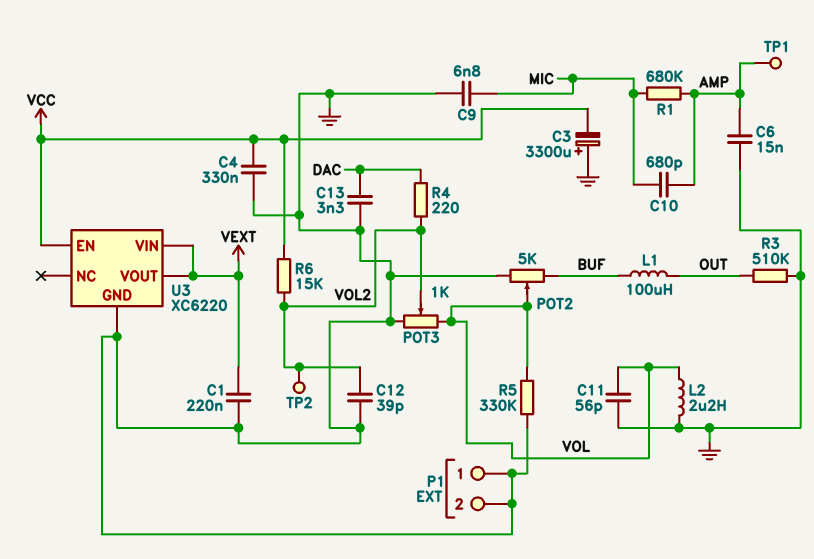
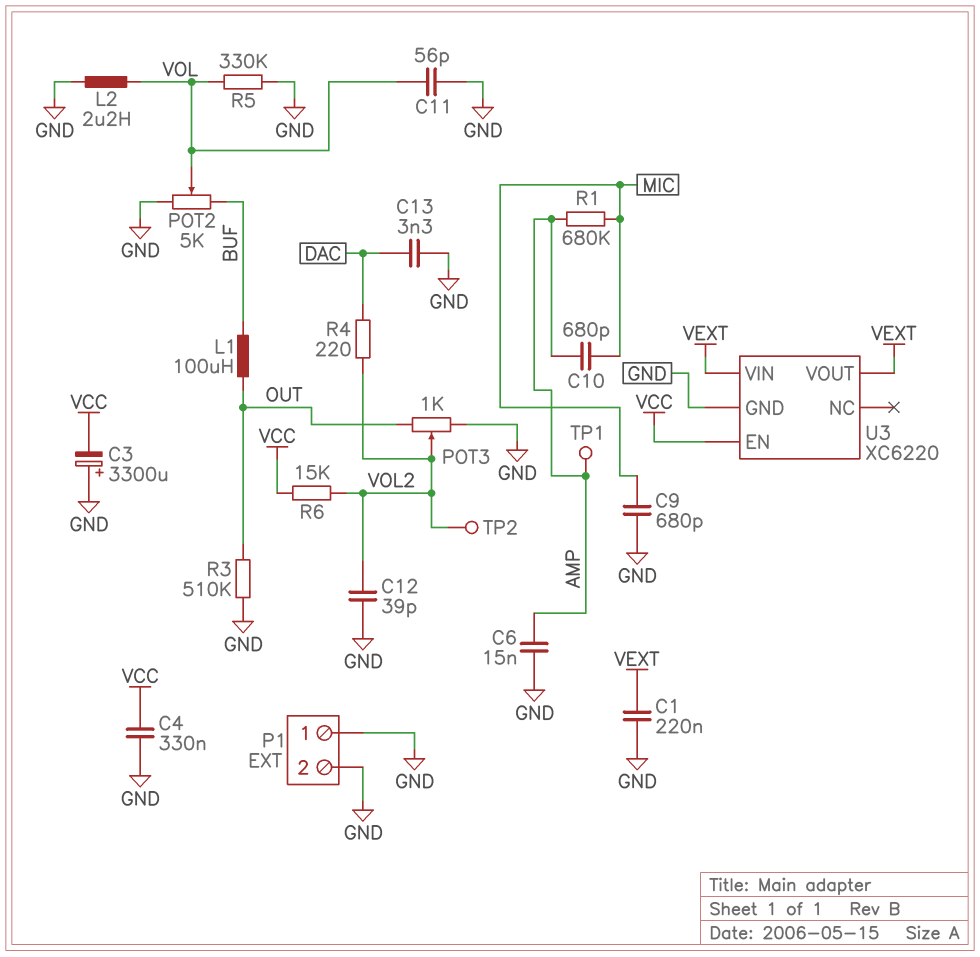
C9: 6.8nF (GND, MIC) -> 680pF (GND, MIC)
POT3: 1k (GND, VOL, wiper VOL2) -> 1k (GND, OUT, wiper VOL2)

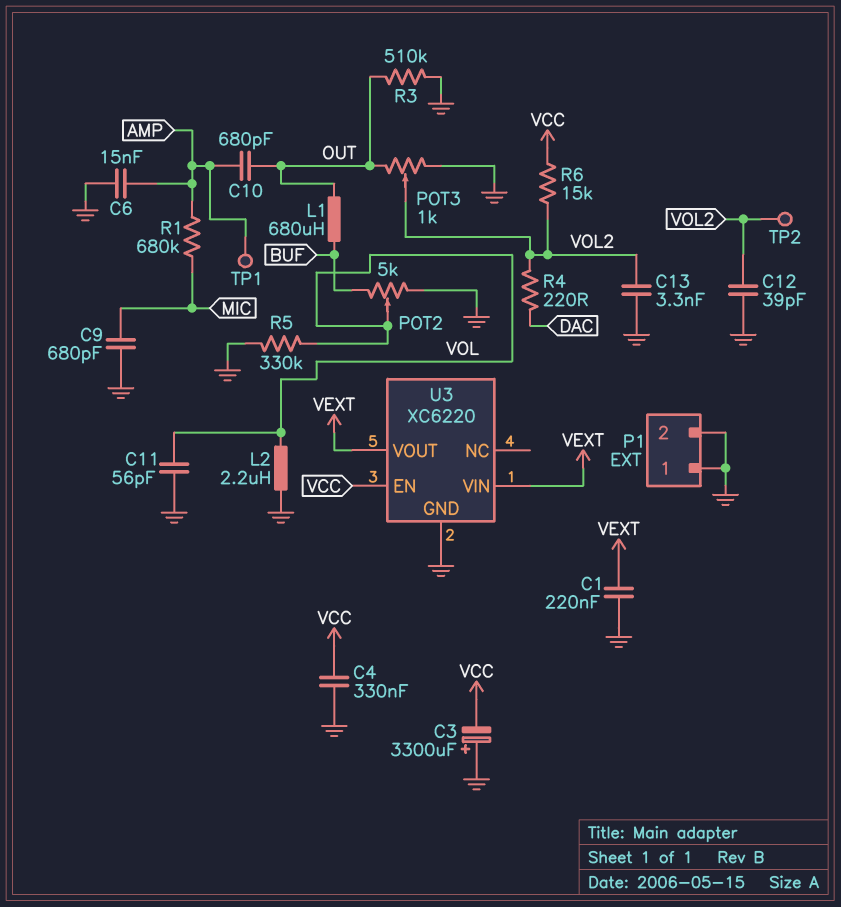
C10: 680pF (AMP, MIC) -> 680pF (AMP, OUT)
C13: 3.3nF (DAC, GND) -> 3.3nF (GND, VOL2)
L1: 100uH (BUF, OUT) -> 680uH (BUF, OUT)

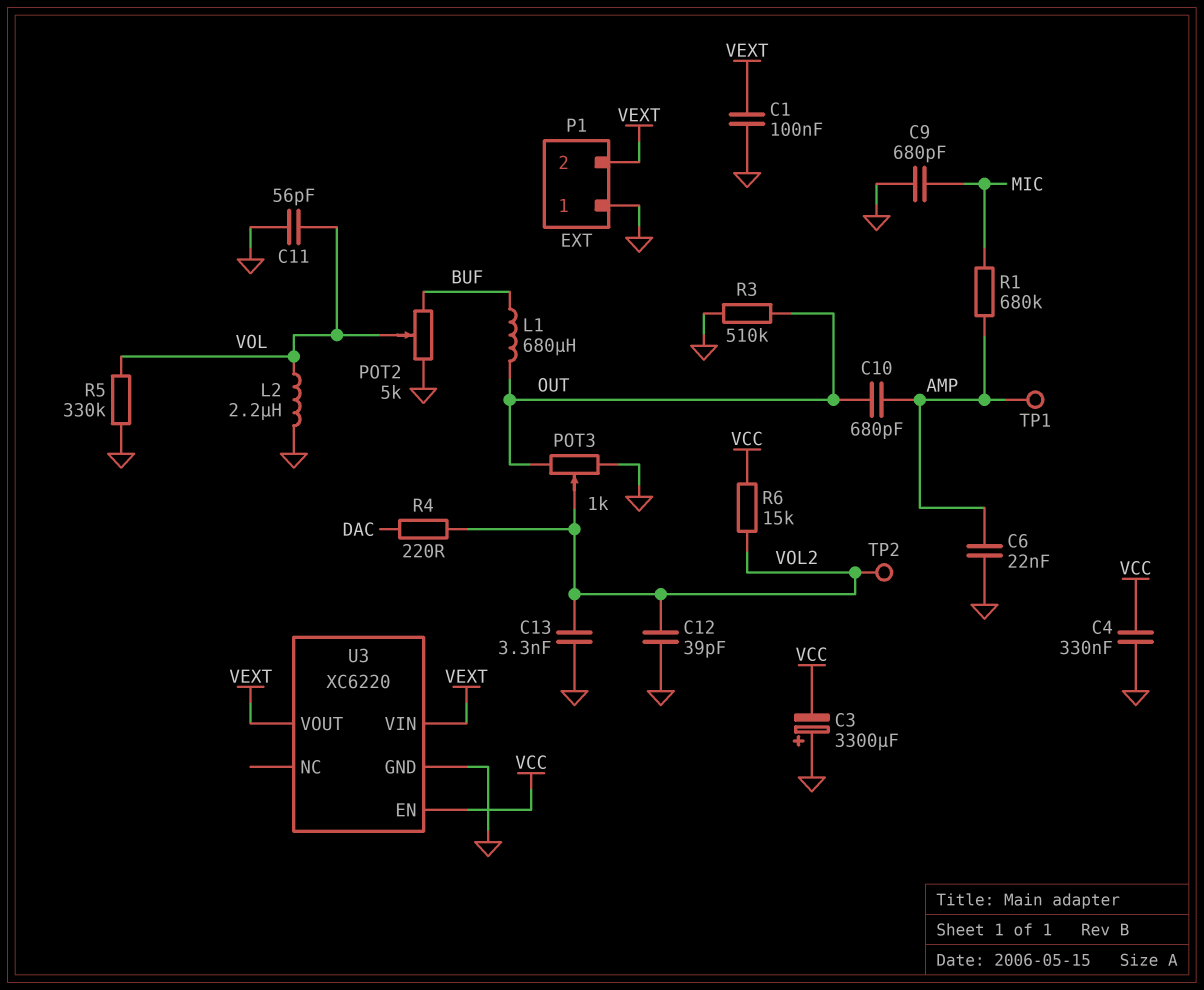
C1: 220nF (GND, VEXT) -> 100nF (GND, VEXT)
C6: 15nF (AMP, GND) -> 22nF (AMP, GND)
P1 pin 2: GND -> VEXT

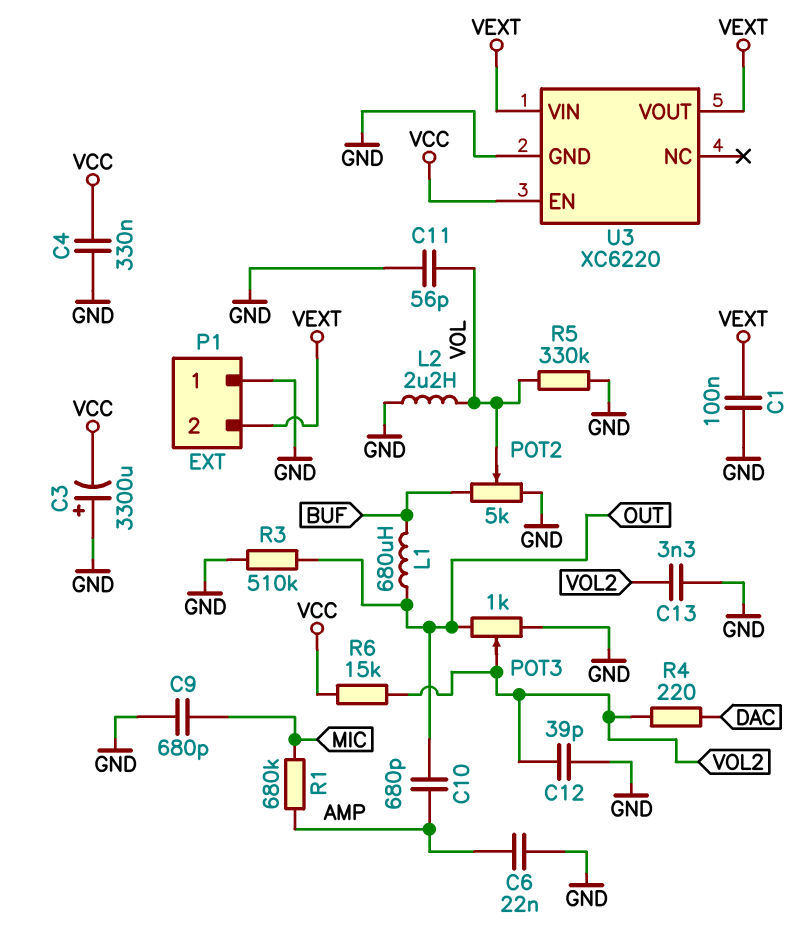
TP1: test point (AMP) -> none
TP2: test point (VOL2) -> none

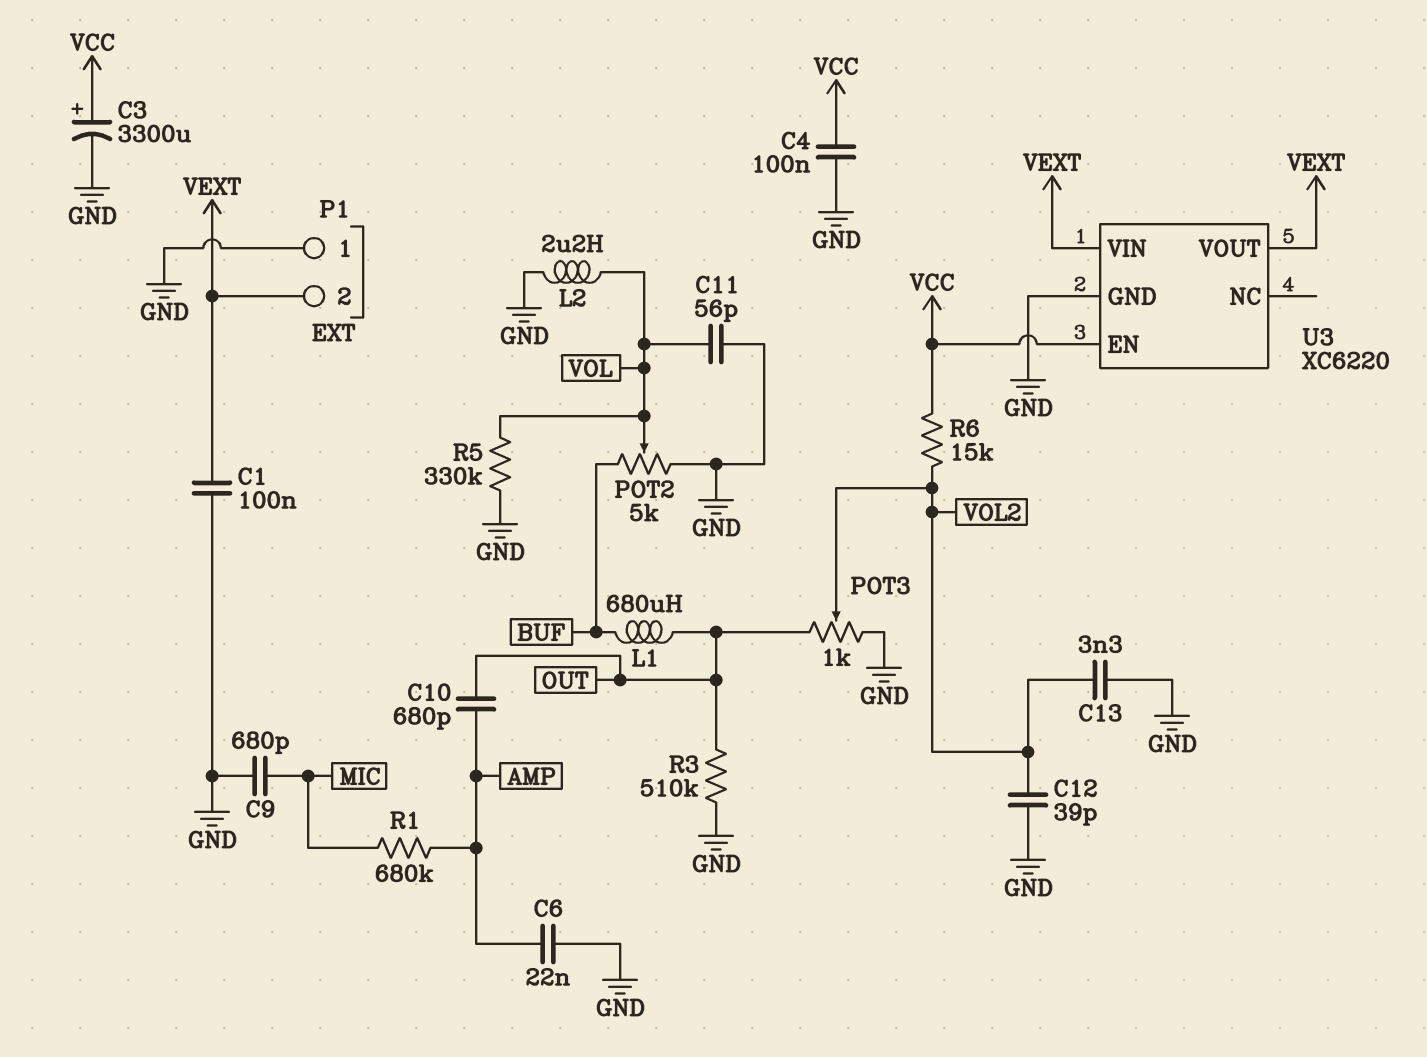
C3: 3300uF (plus GND, minus VCC) -> 3300uF (plus VCC, minus GND)
C4: 330nF (GND, VCC) -> 100nF (GND, VCC)
R4: 220 (DAC, VOL2) -> none

